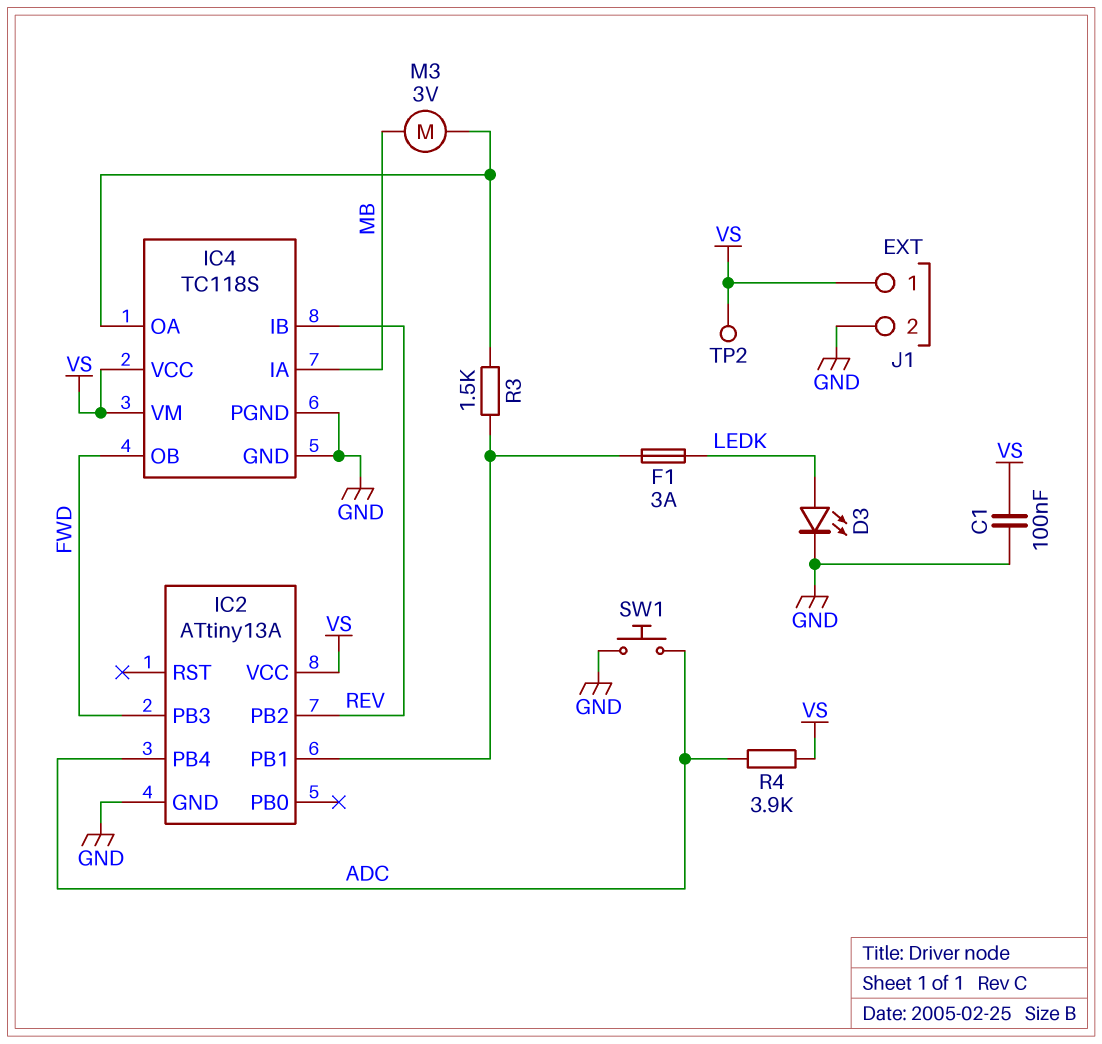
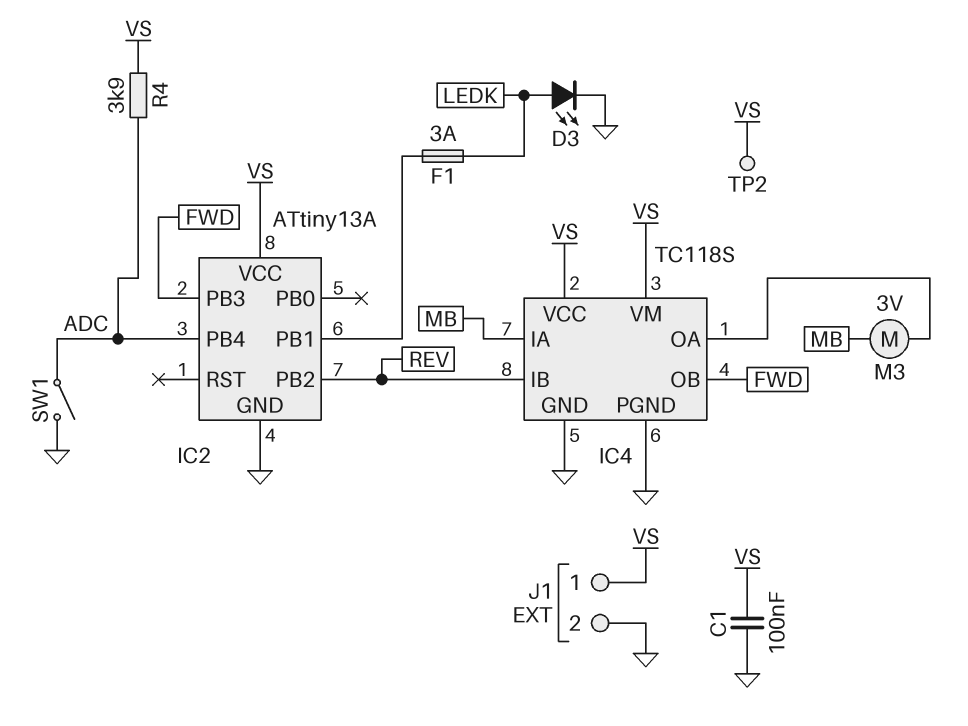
R3: 1.5k (IC2/PB1, IC4/OA) -> none
SW1: button (ADC, GND) -> switch (ADC, GND)

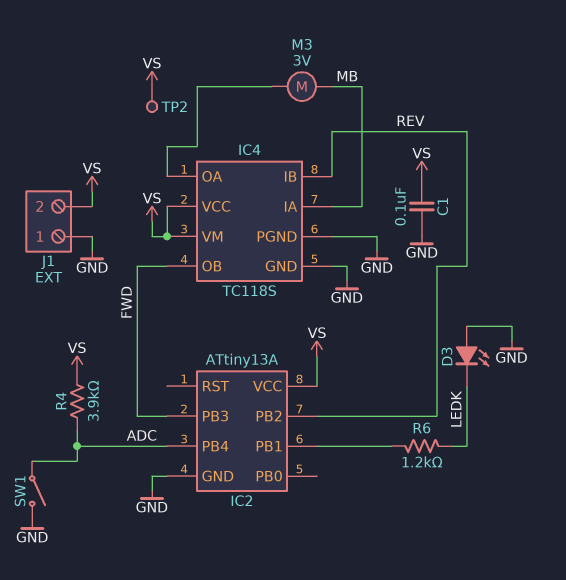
D3: LED (A LEDK, K GND) -> LED (A GND, K LEDK)
F1: 3A (IC2/PB1, LEDK) -> none
J1 pin 1: VS -> GND
J1 pin 2: GND -> VS
R6: none -> 1.2k (IC2/PB1, LEDK)

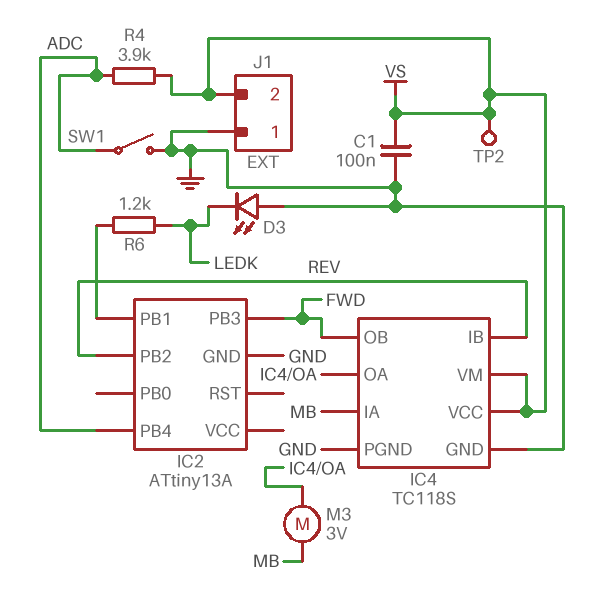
IC2 pin VCC: VS -> none

